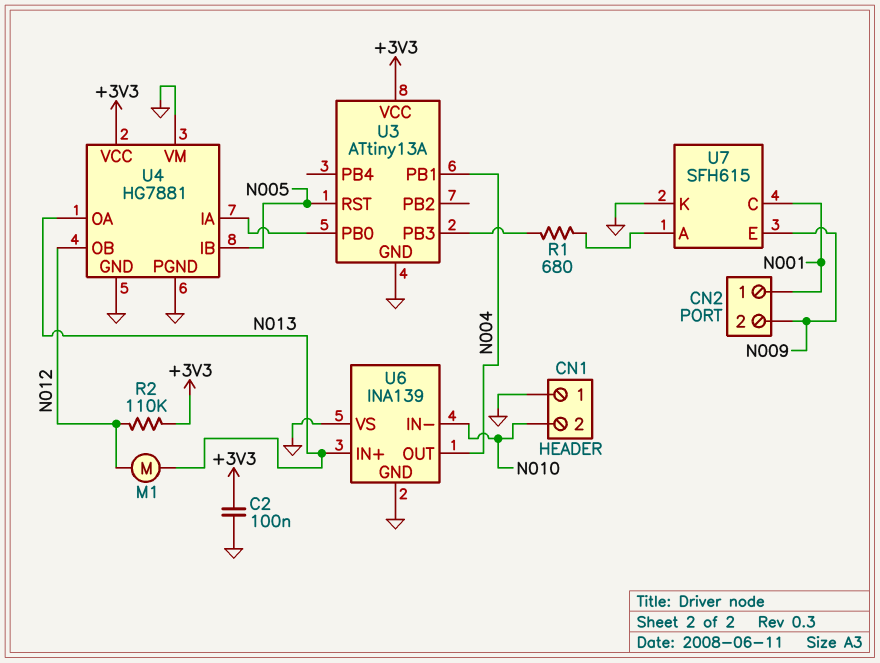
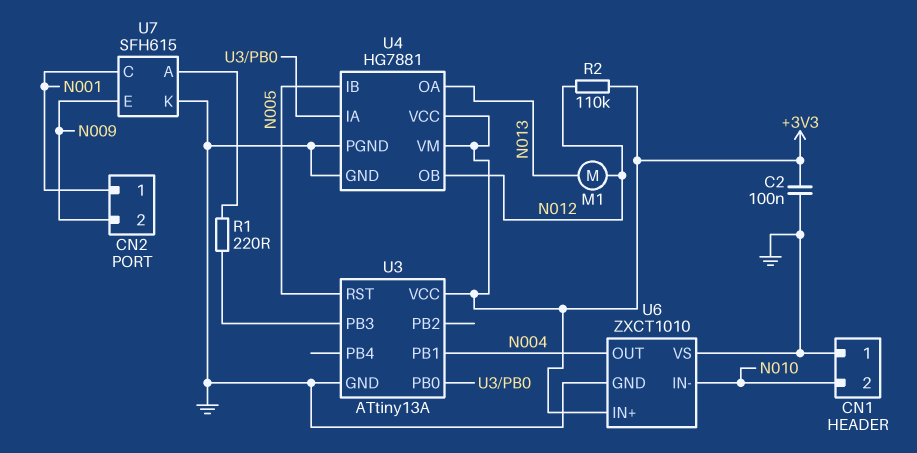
R1: 680 (U3/PB3, U7/A) -> 220 (U3/PB3, U7/A)
U4 pin VM: GND -> +3V3
U6: INA139 -> ZXCT1010
U6 pin IN+: N013 -> +3V3

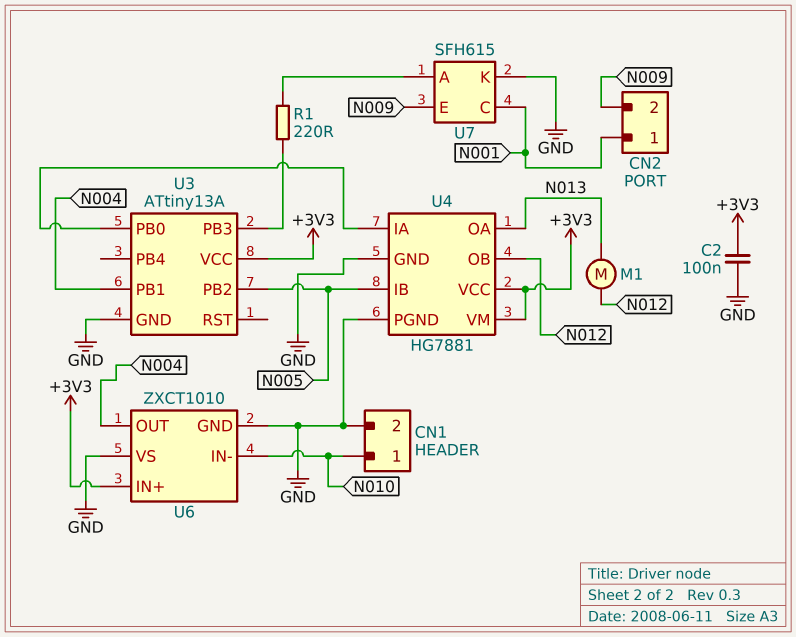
CN1 pin 1: GND -> N010
CN1 pin 2: N010 -> GND
R2: 110k (+3V3, N012) -> none
U3 pin PB2: none -> N005
U3 pin RST: N005 -> none

